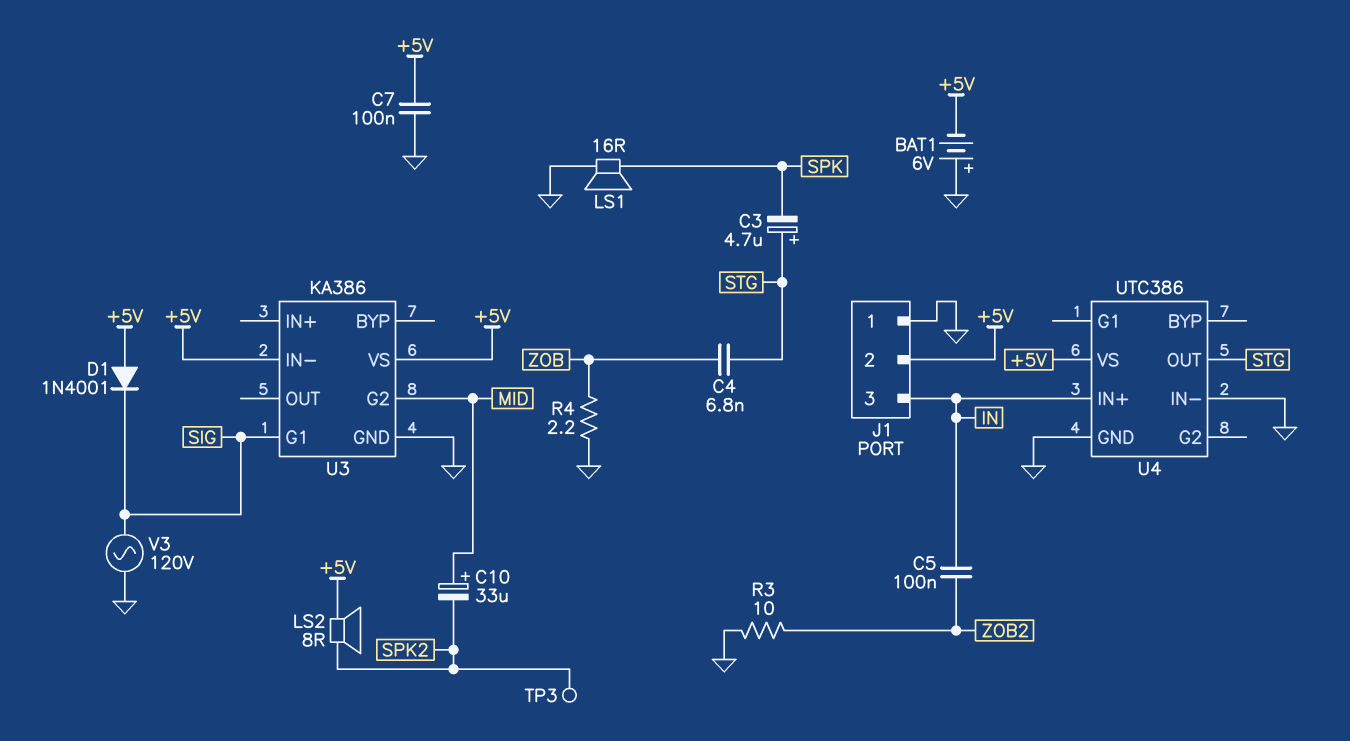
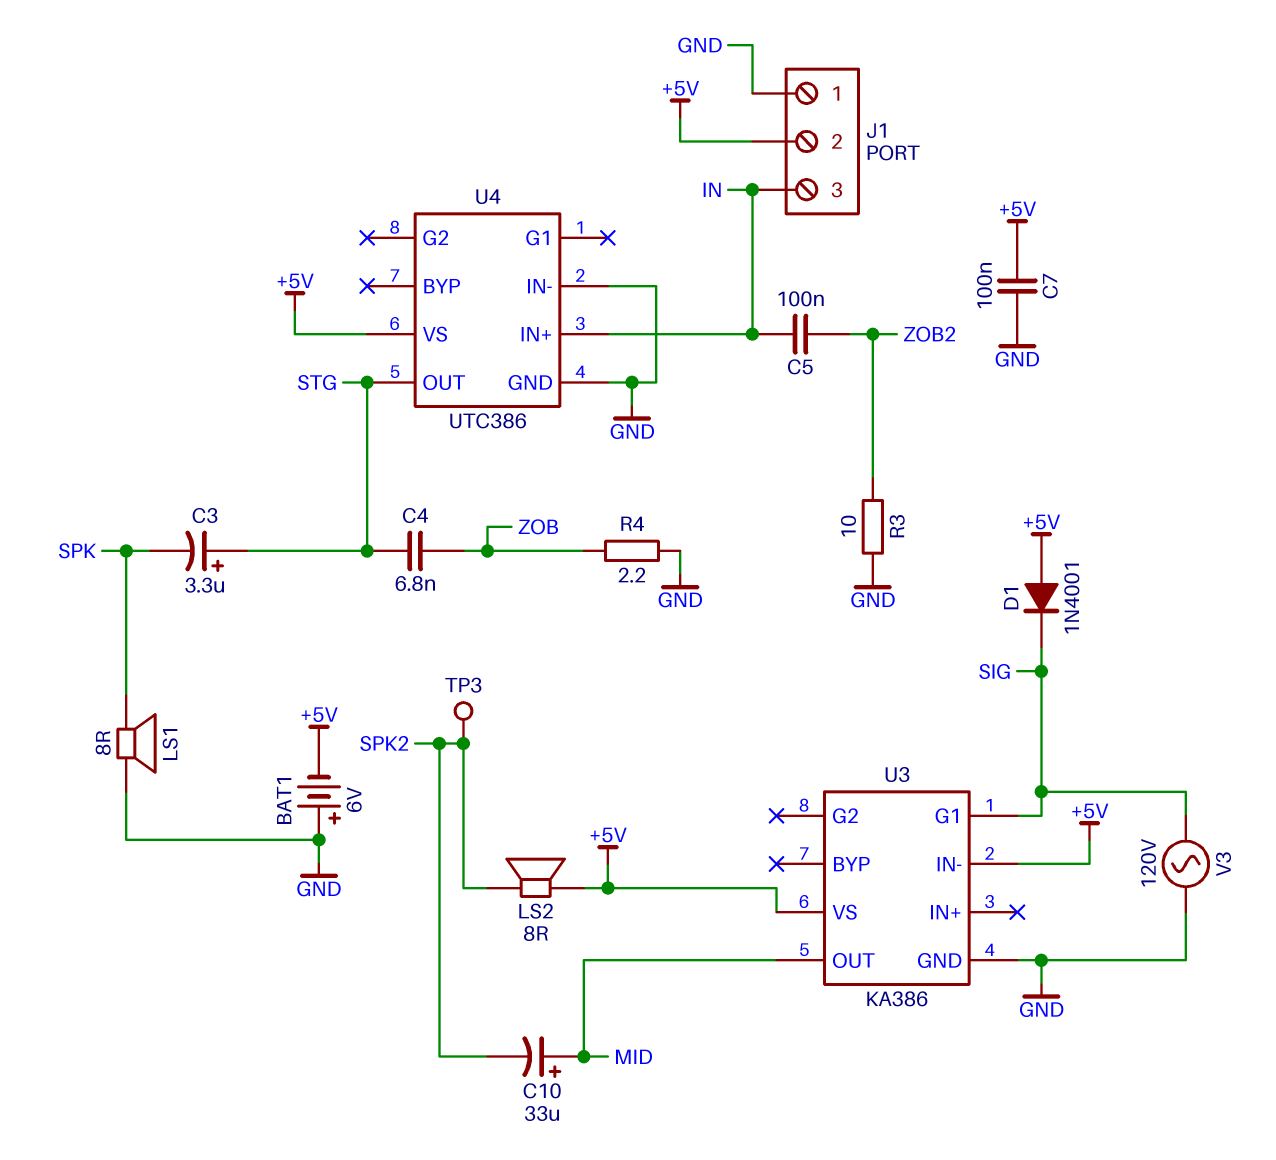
C3: 4.7uF (plus STG, minus SPK) -> 3.3uF (plus STG, minus SPK)
LS1: speaker 16R (GND, SPK) -> speaker 8R (GND, SPK)
U3 pin G2: MID -> none
U3 pin OUT: none -> MID

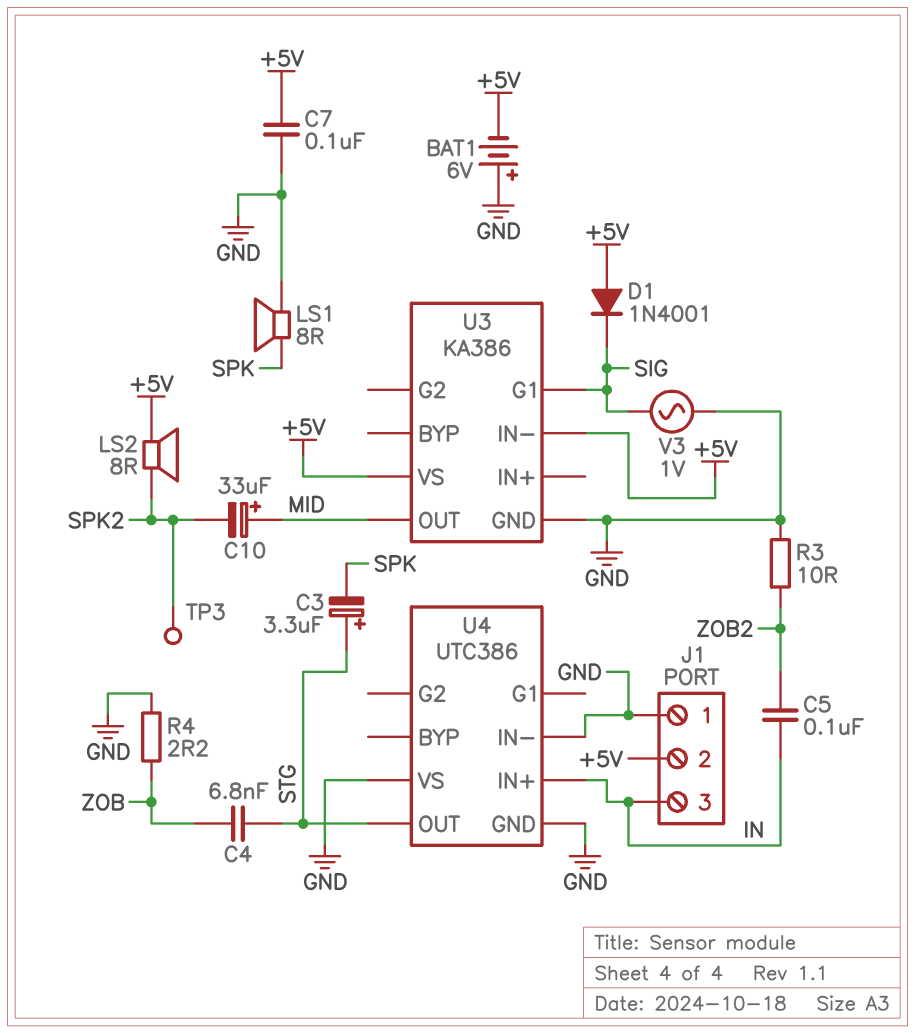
U4 pin VS: +5V -> GND
V3: AC 120V (GND, SIG) -> AC 1V (GND, SIG)

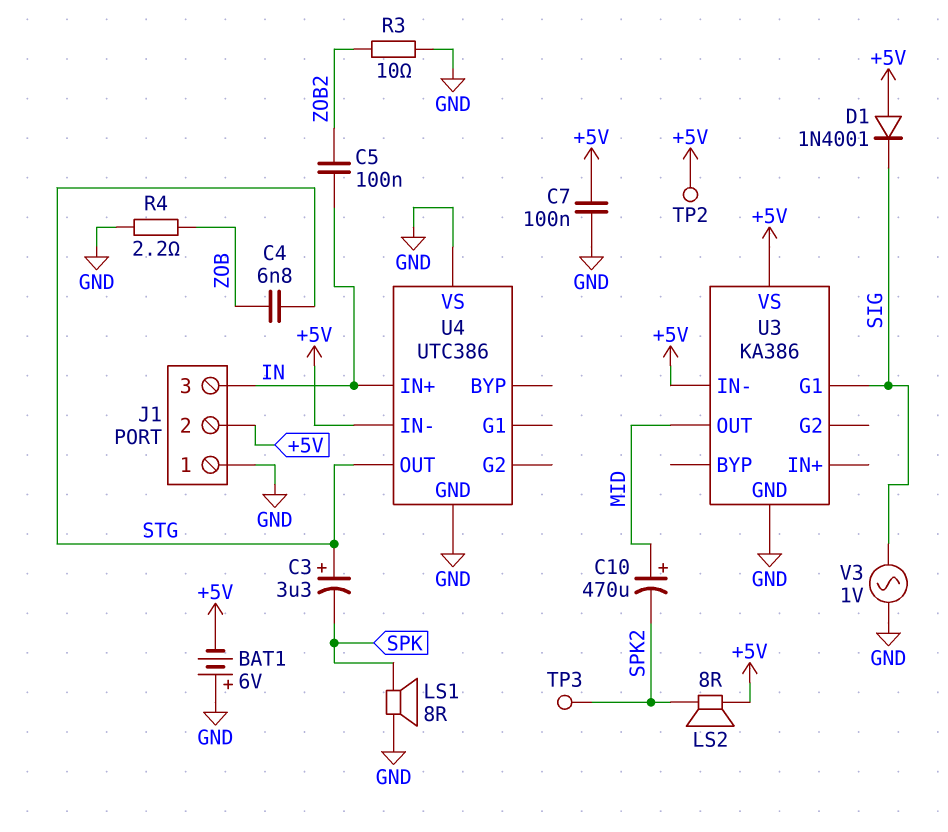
C10: 33uF (plus MID, minus SPK2) -> 470uF (plus MID, minus SPK2)
TP2: none -> test point (+5V)
U4 pin IN-: GND -> +5V

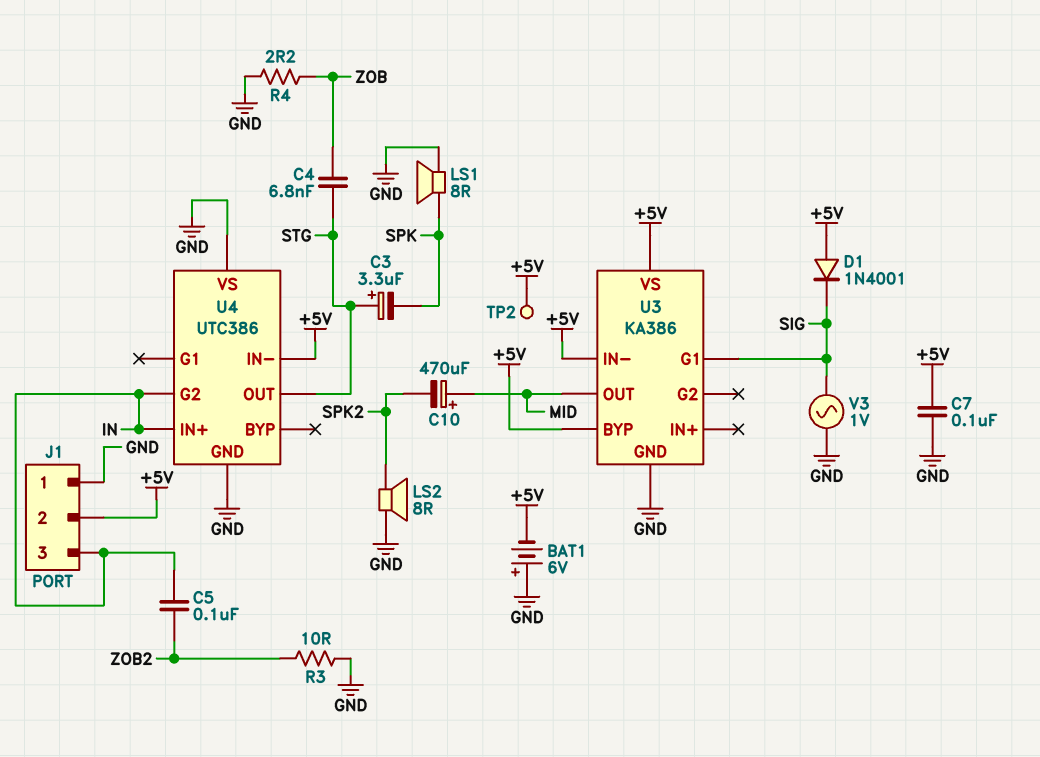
LS2: speaker 8R (+5V, SPK2) -> speaker 8R (GND, SPK2)
TP3: test point (SPK2) -> none
U3 pin BYP: none -> +5V
U4 pin G2: none -> IN

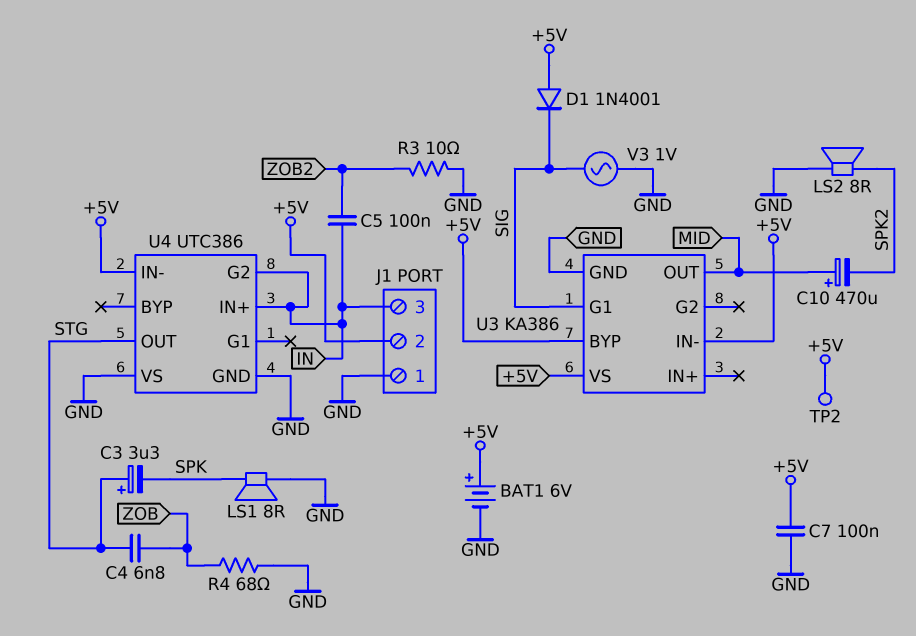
BAT1: 6V (plus GND, minus +5V) -> 6V (plus +5V, minus GND)
R4: 2.2 (GND, ZOB) -> 68 (GND, ZOB)

